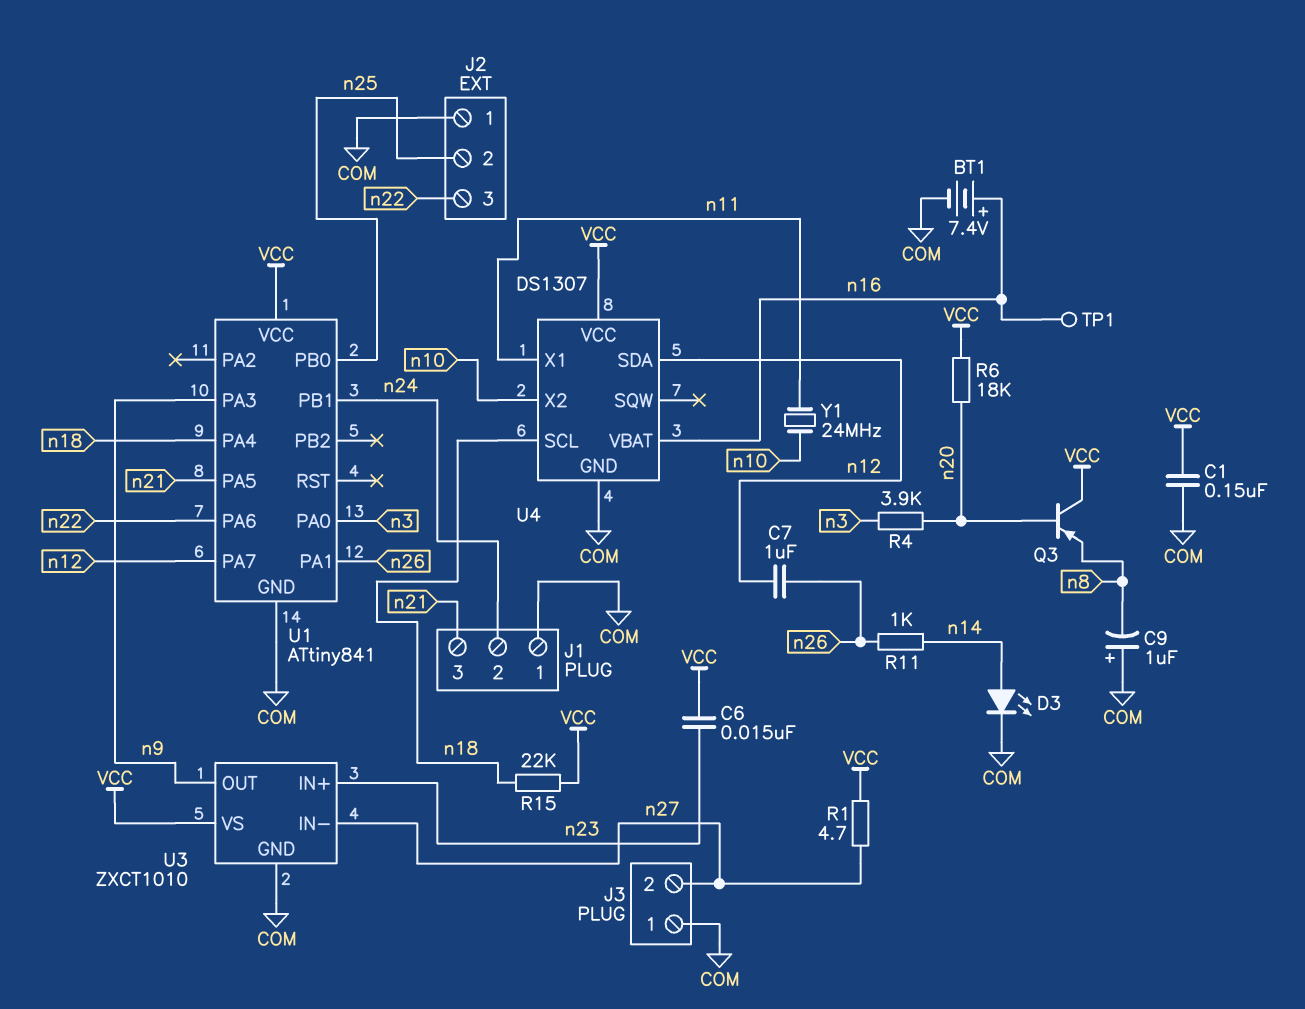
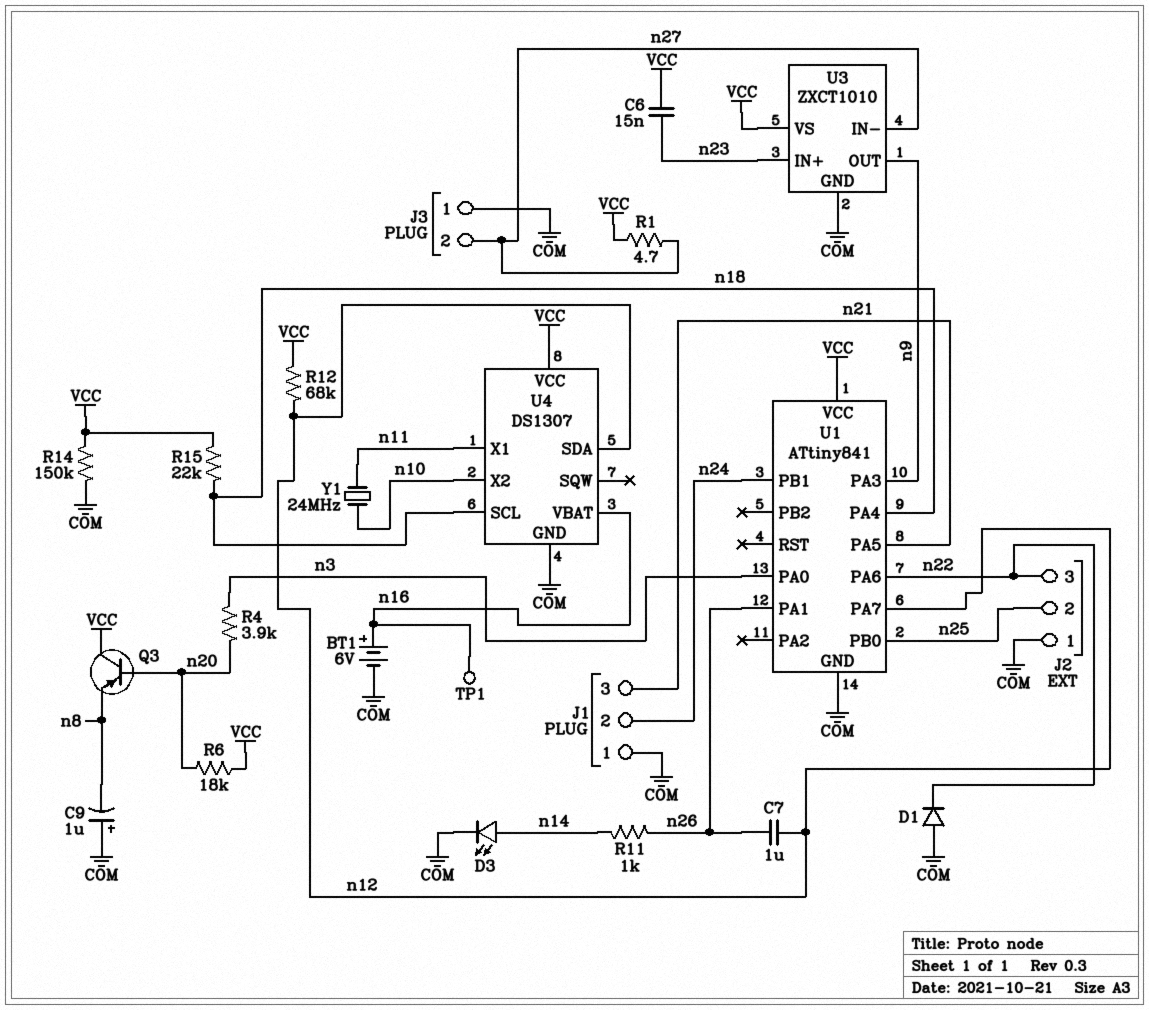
BT1: 7.4V (plus n16, minus COM) -> 6V (plus n16, minus COM)
C1: 150nF (COM, VCC) -> none
D1: none -> diode (A COM, K n22)
R12: none -> 68k (VCC, n12)
R14: none -> 150k (COM, VCC)

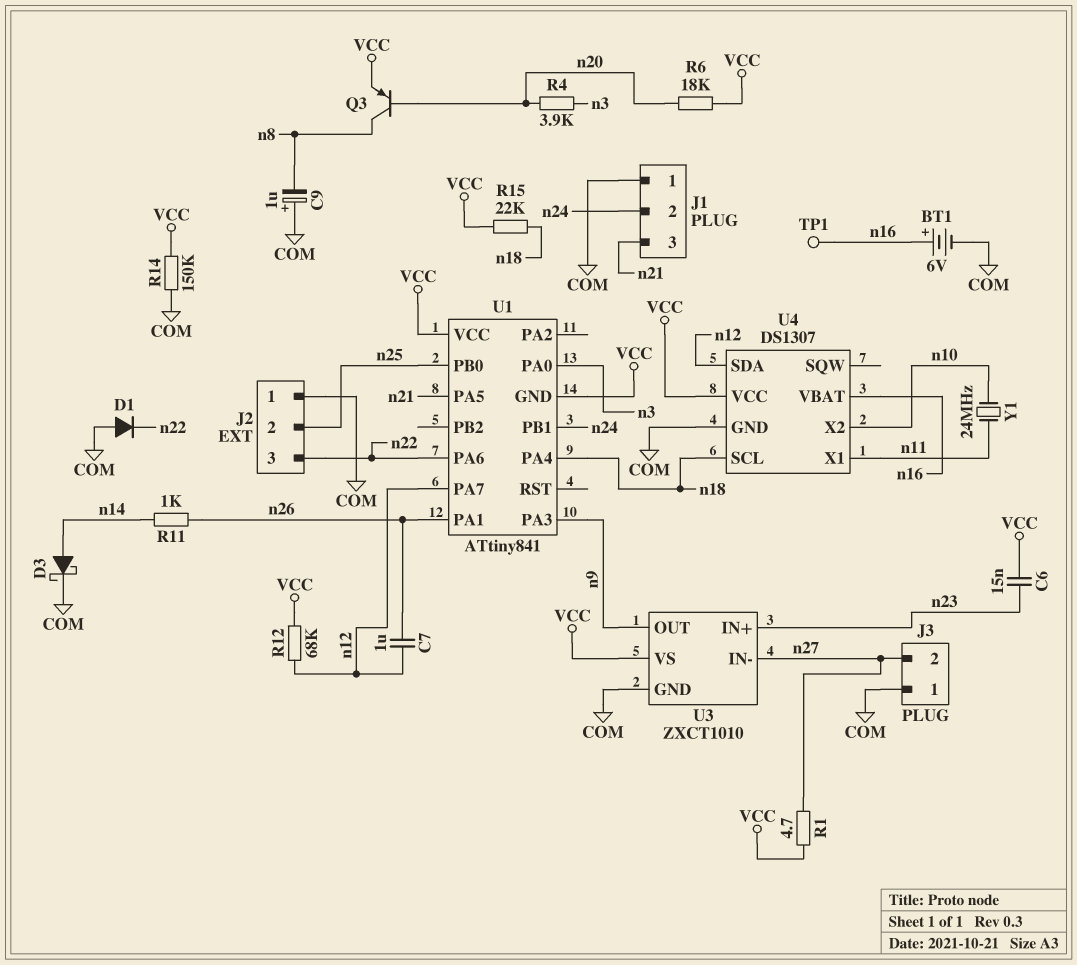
D3: LED (A n14, K COM) -> schottky (A n14, K COM)
Q3: PNP (B n20, C VCC, E n8) -> PNP (B n20, C n8, E VCC)
U1 pin GND: COM -> VCC

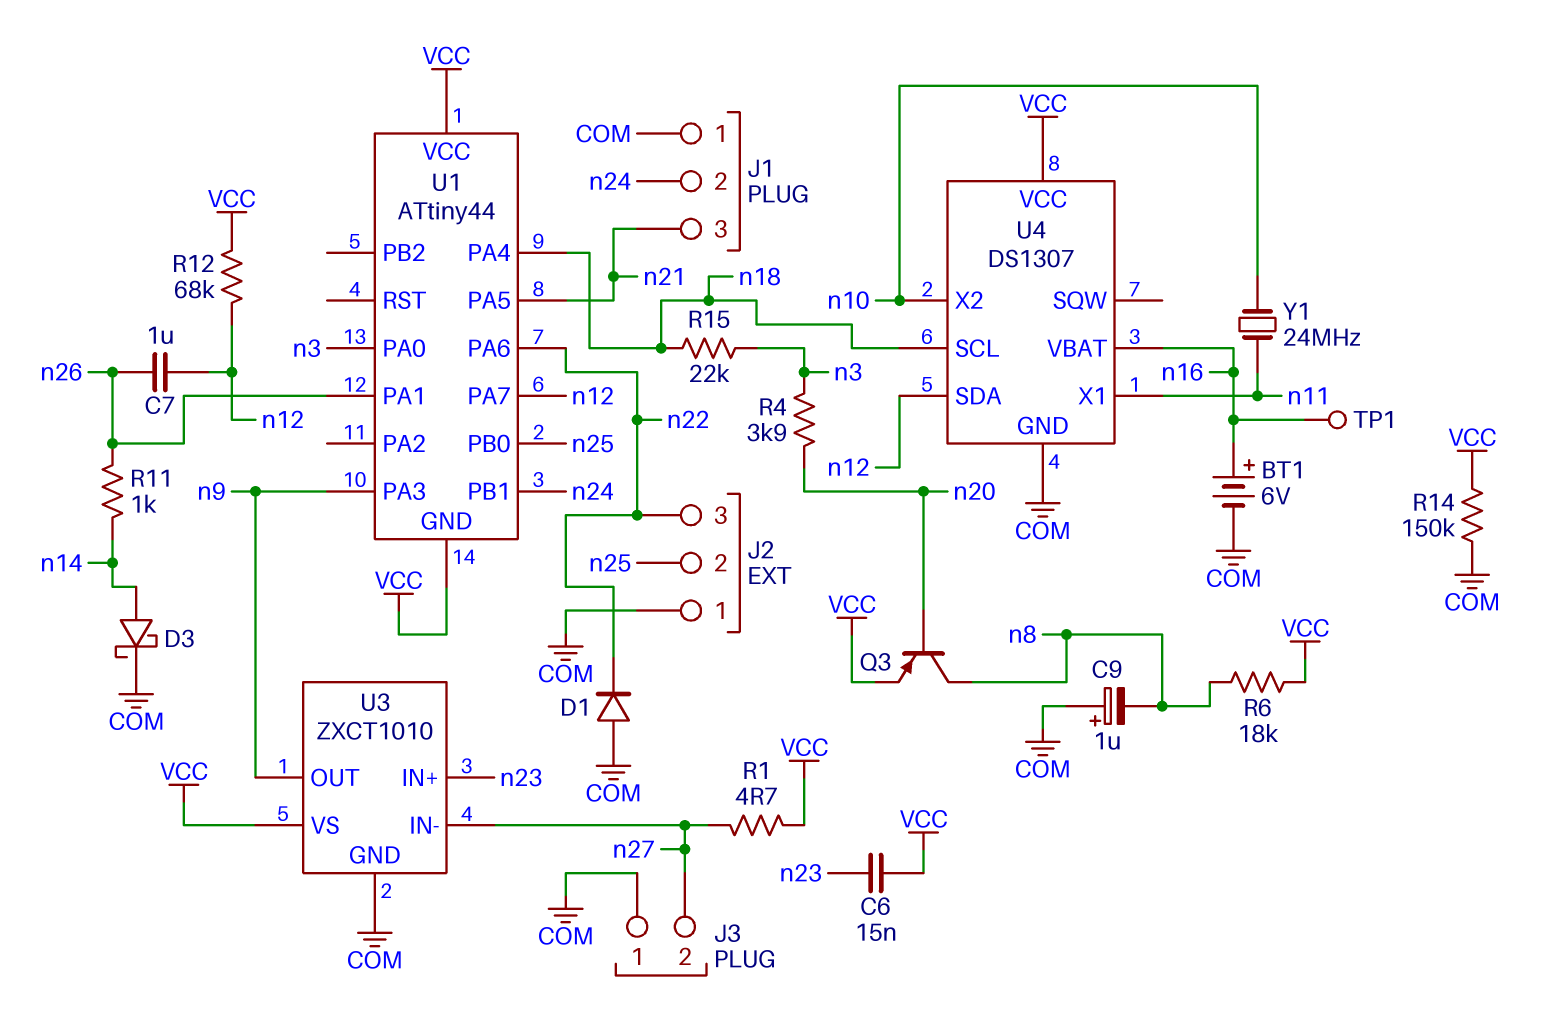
R6: 18k (VCC, n20) -> 18k (VCC, n8)
R15: 22k (VCC, n18) -> 22k (n3, n18)
U1: ATtiny841 -> ATtiny44

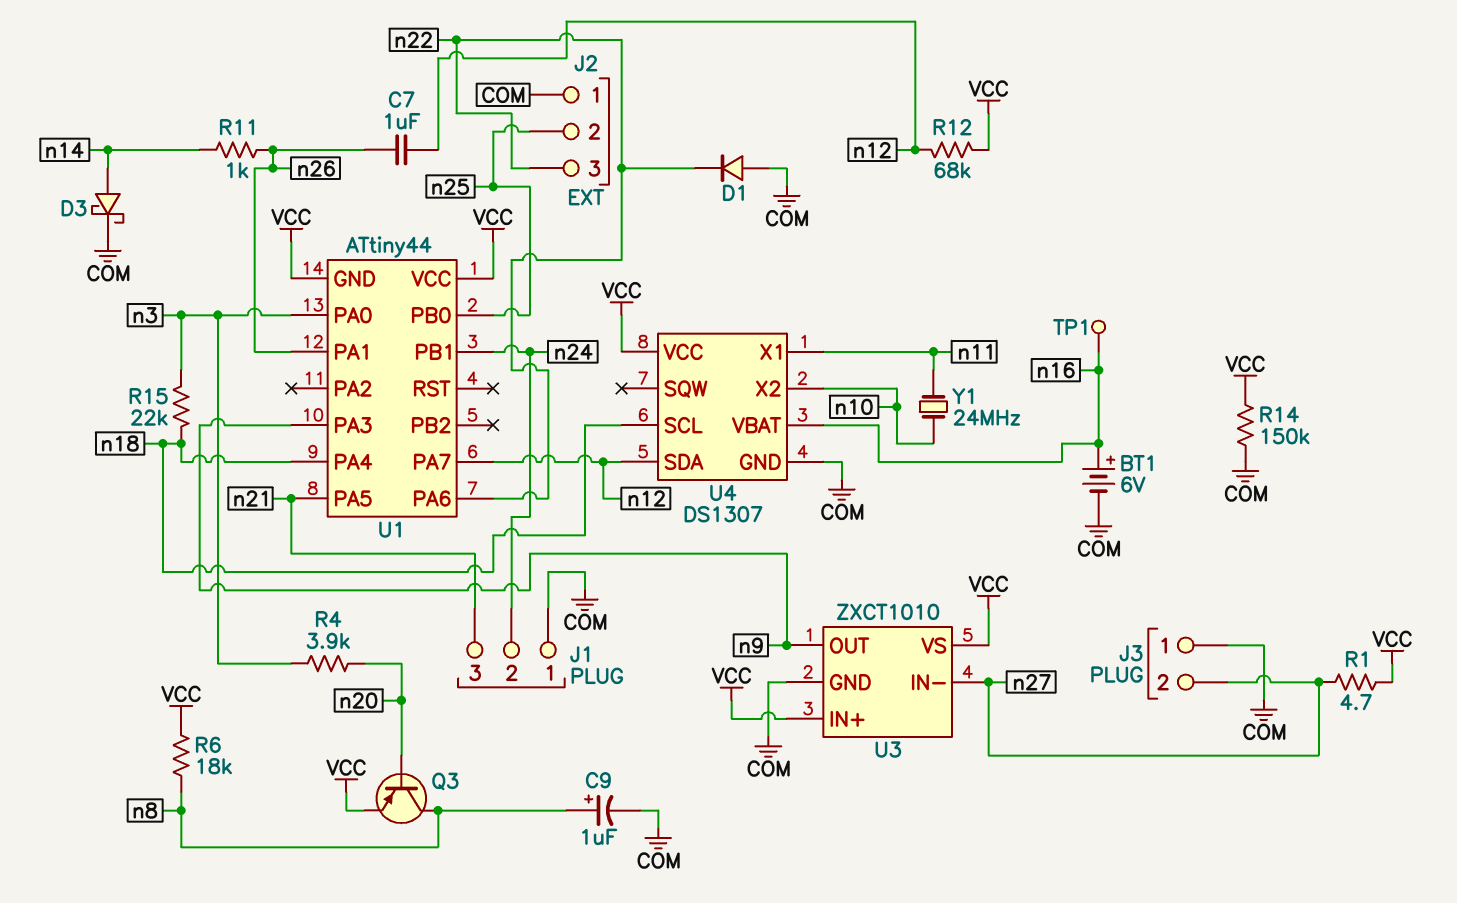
C6: 15nF (VCC, n23) -> none
C9: 1uF (plus COM, minus n8) -> 1uF (plus n8, minus COM)
U3 pin IN+: n23 -> VCC

